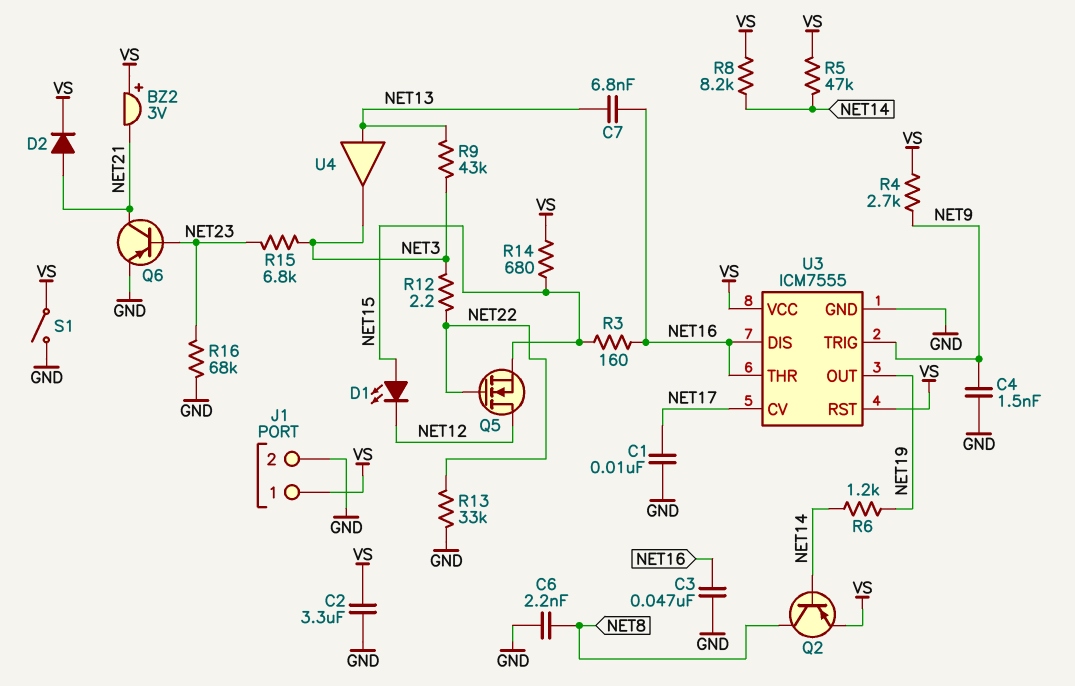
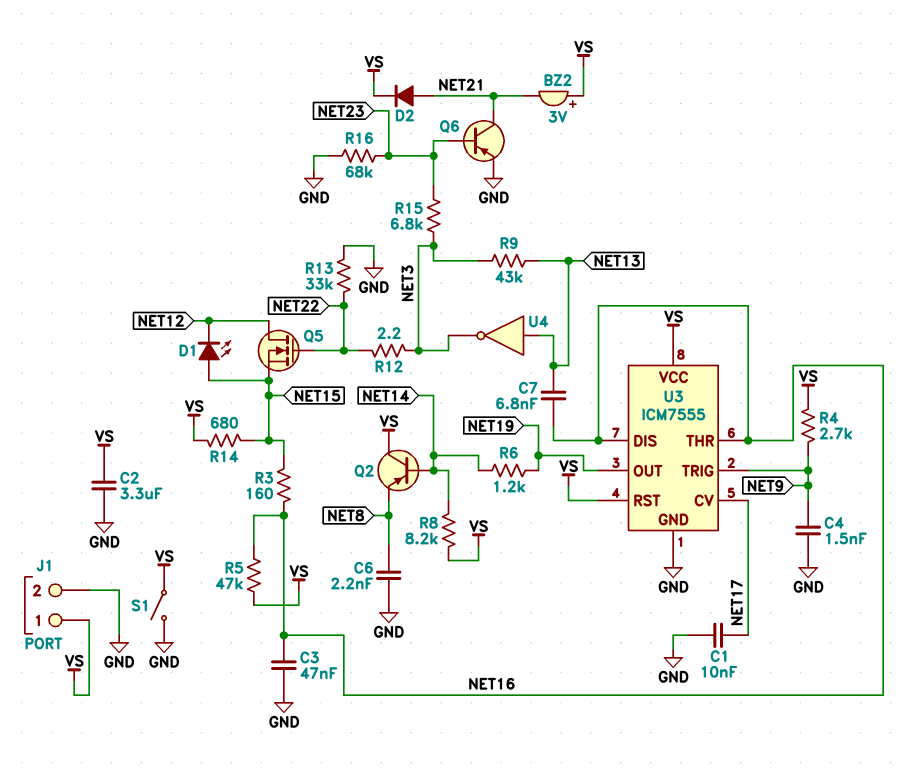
Q2: PNP (B NET14, C NET8, E VS) -> PNP (B NET14, C VS, E NET8)
R5: 47k (NET14, VS) -> 47k (NET16, VS)
U4: buffer (in NET13, out NET3) -> NOT (in NET13, out NET3)

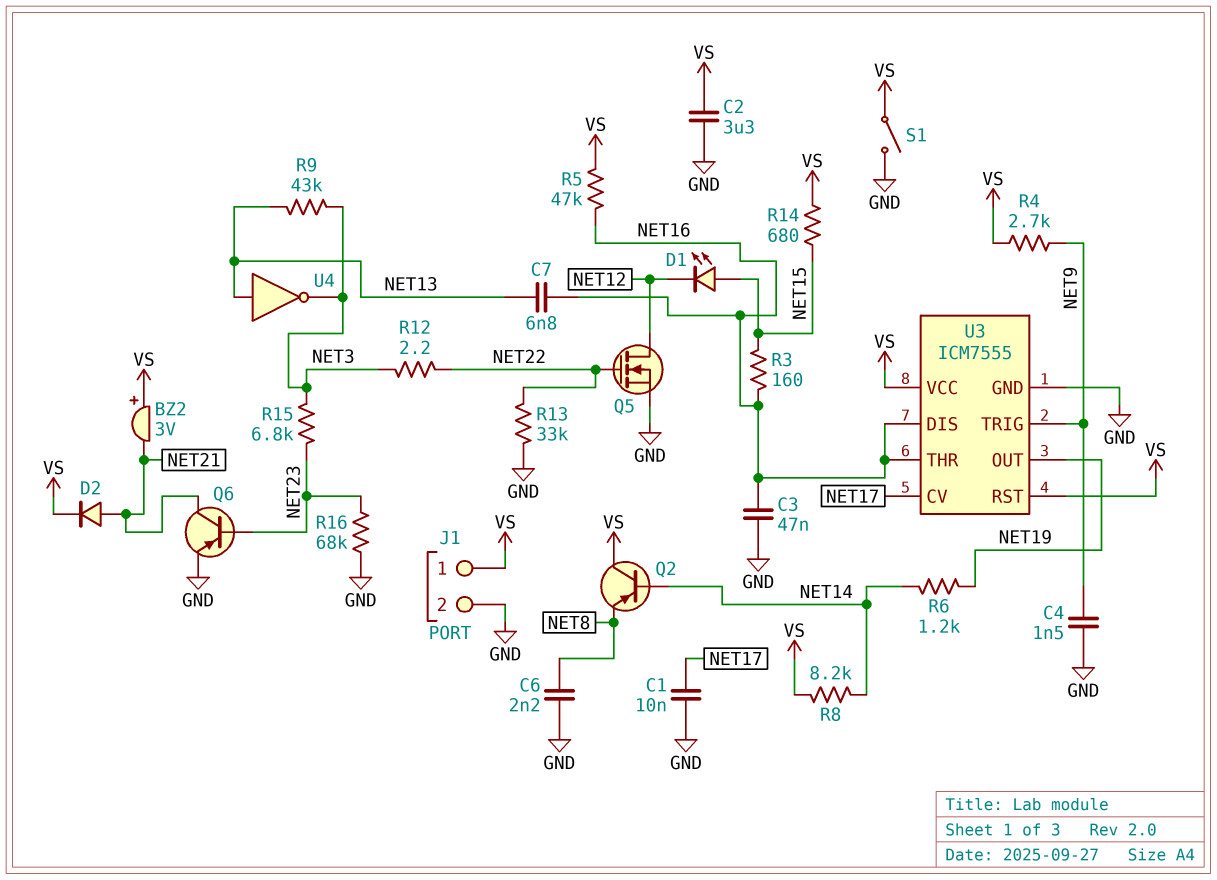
Q5: NMOS (G NET22, D NET12, S NET15) -> NMOS (G NET22, D NET12, S GND)

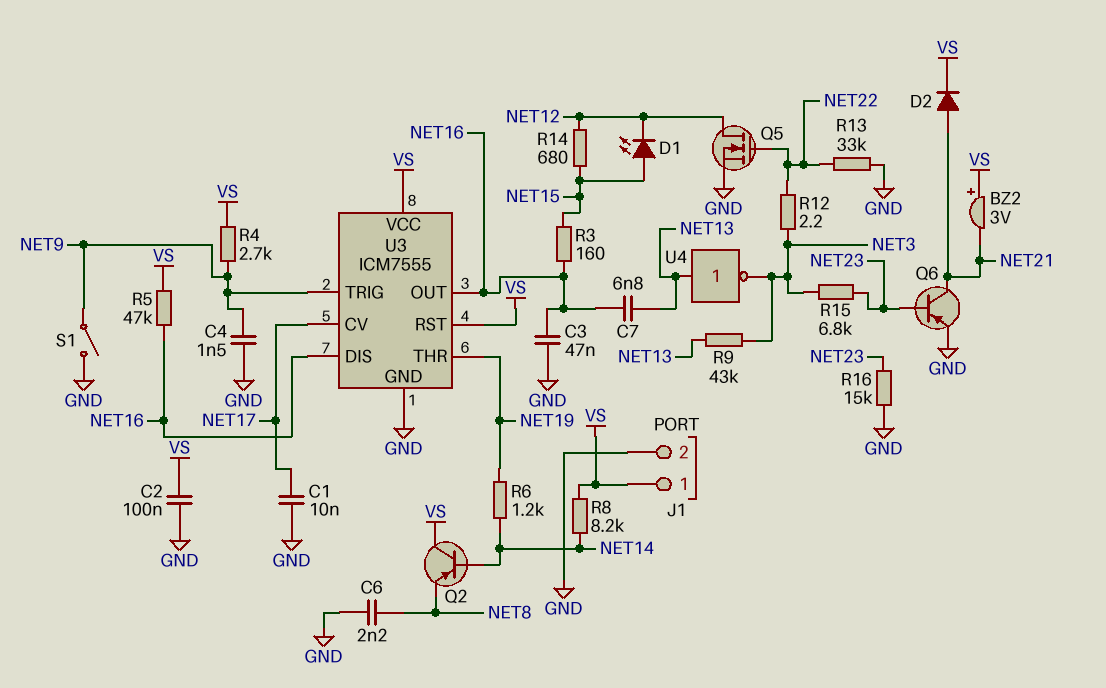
C2: 3.3uF (GND, VS) -> 100nF (GND, VS)
R14: 680 (NET15, VS) -> 680 (NET12, NET15)
R16: 68k (GND, NET23) -> 15k (GND, NET23)
S1: switch (GND, VS) -> switch (GND, NET9)
U3 pin OUT: NET19 -> NET16
U3 pin THR: NET16 -> NET19

